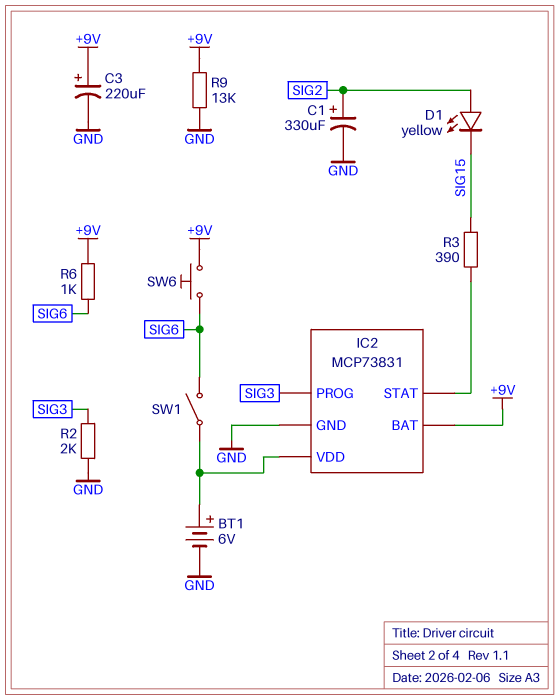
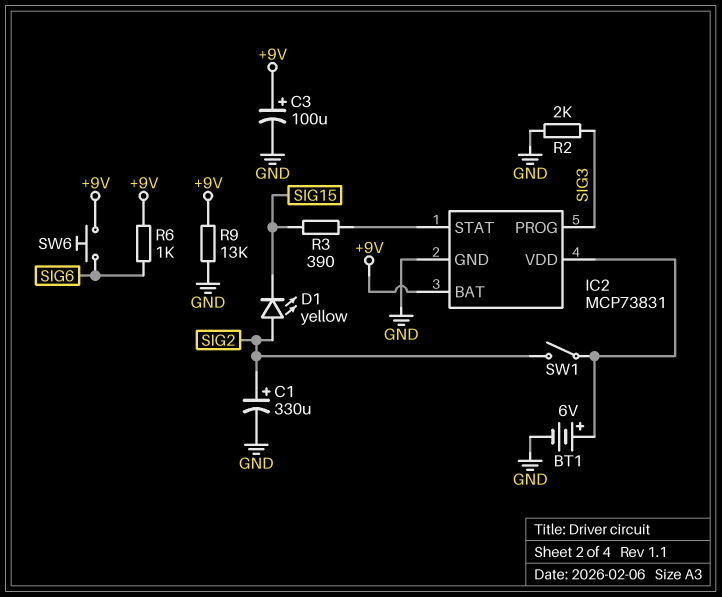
C3: 220uF (plus +9V, minus GND) -> 100uF (plus +9V, minus GND)
SW1: switch (IC2/VDD, SIG6) -> switch (IC2/VDD, SIG2)

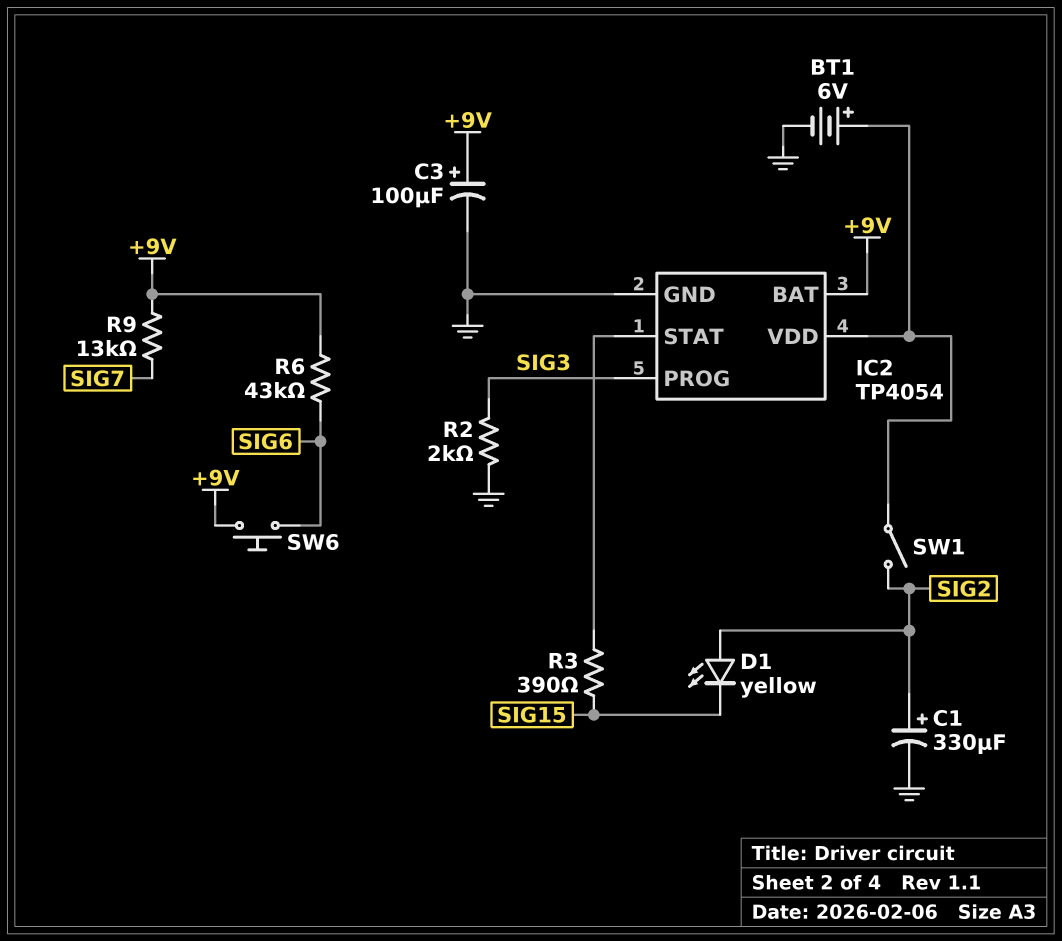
IC2: MCP73831 -> TP4054
R6: 1k (+9V, SIG6) -> 43k (+9V, SIG6)
R9: 13k (+9V, GND) -> 13k (+9V, SIG7)

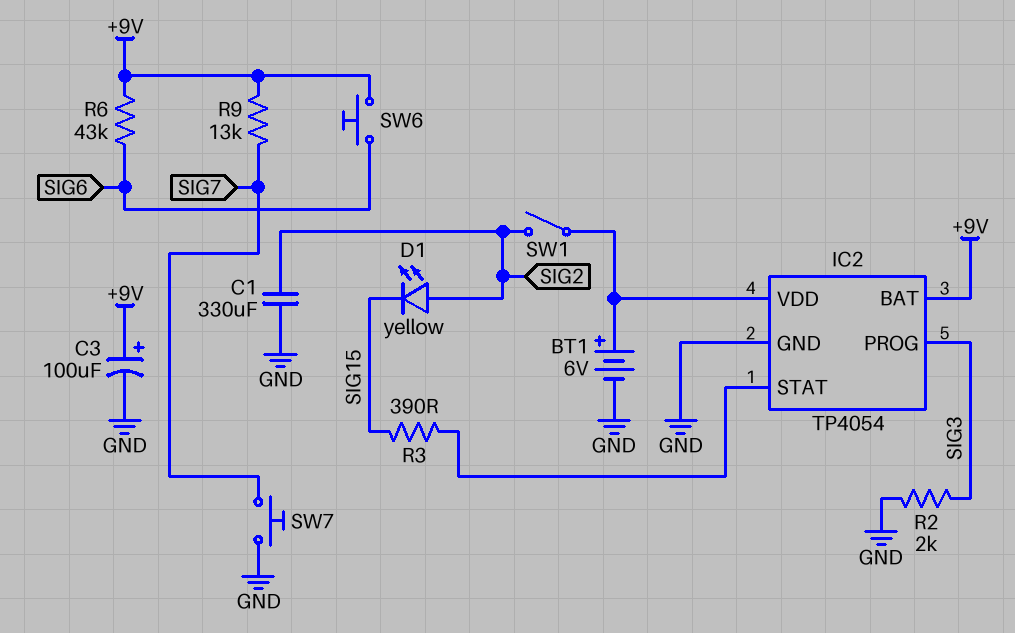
C1: 330uF (plus SIG2, minus GND) -> 330uF (GND, SIG2)
SW7: none -> button (GND, SIG7)

